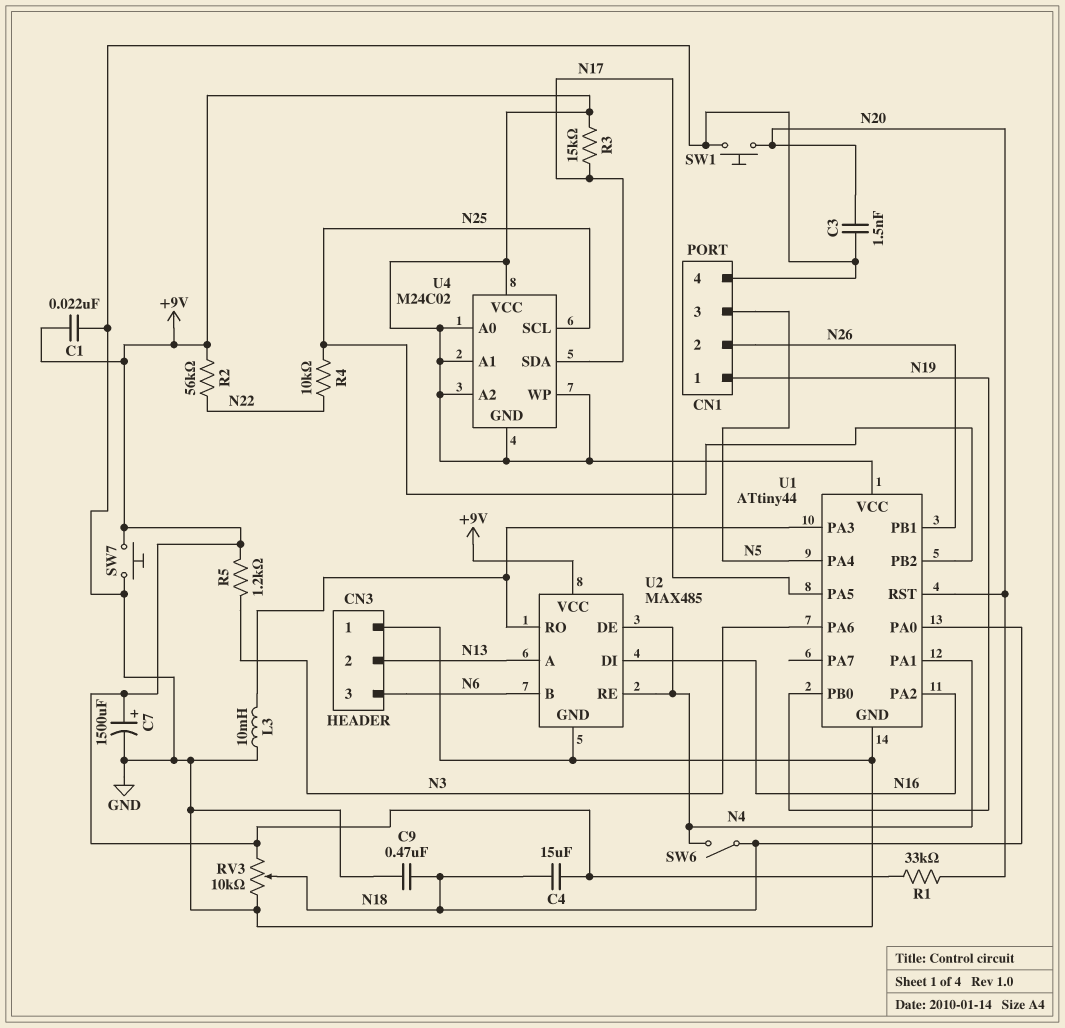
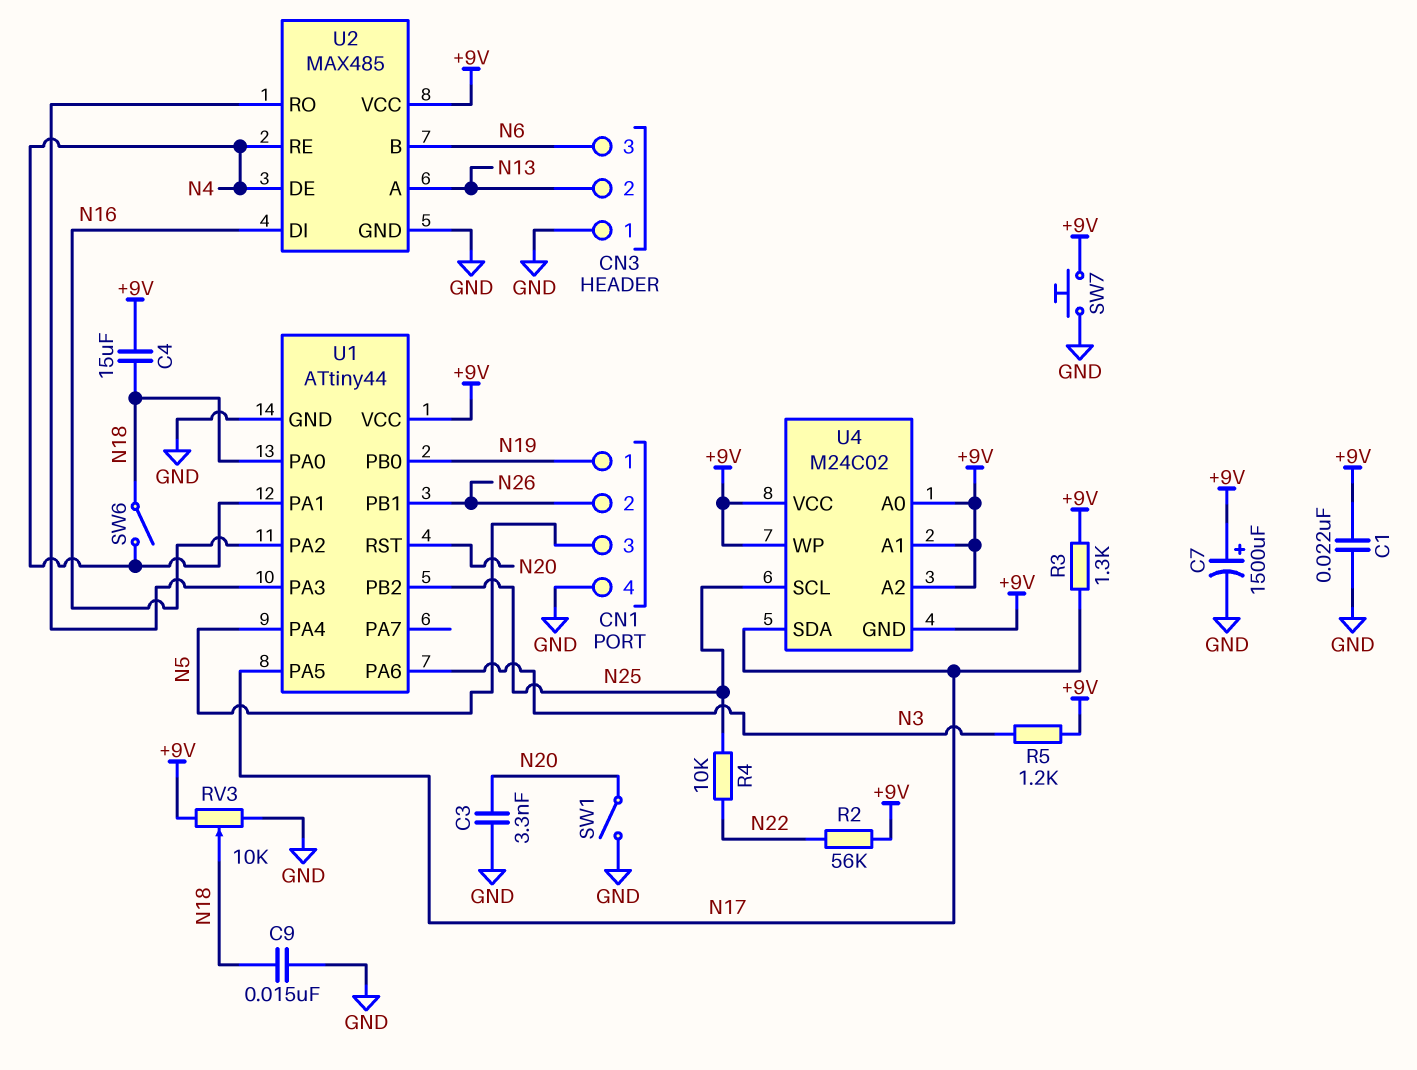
C3: 1.5nF (GND, N20) -> 3.3nF (GND, N20)
C9: 470nF (GND, N18) -> 15nF (GND, N18)
L3: 10mH (GND, U1/PA3) -> none
R1: 33k (+9V, N20) -> none
R3: 15k (+9V, N17) -> 1.3k (+9V, N17)
SW1: button (GND, N20) -> switch (GND, N20)

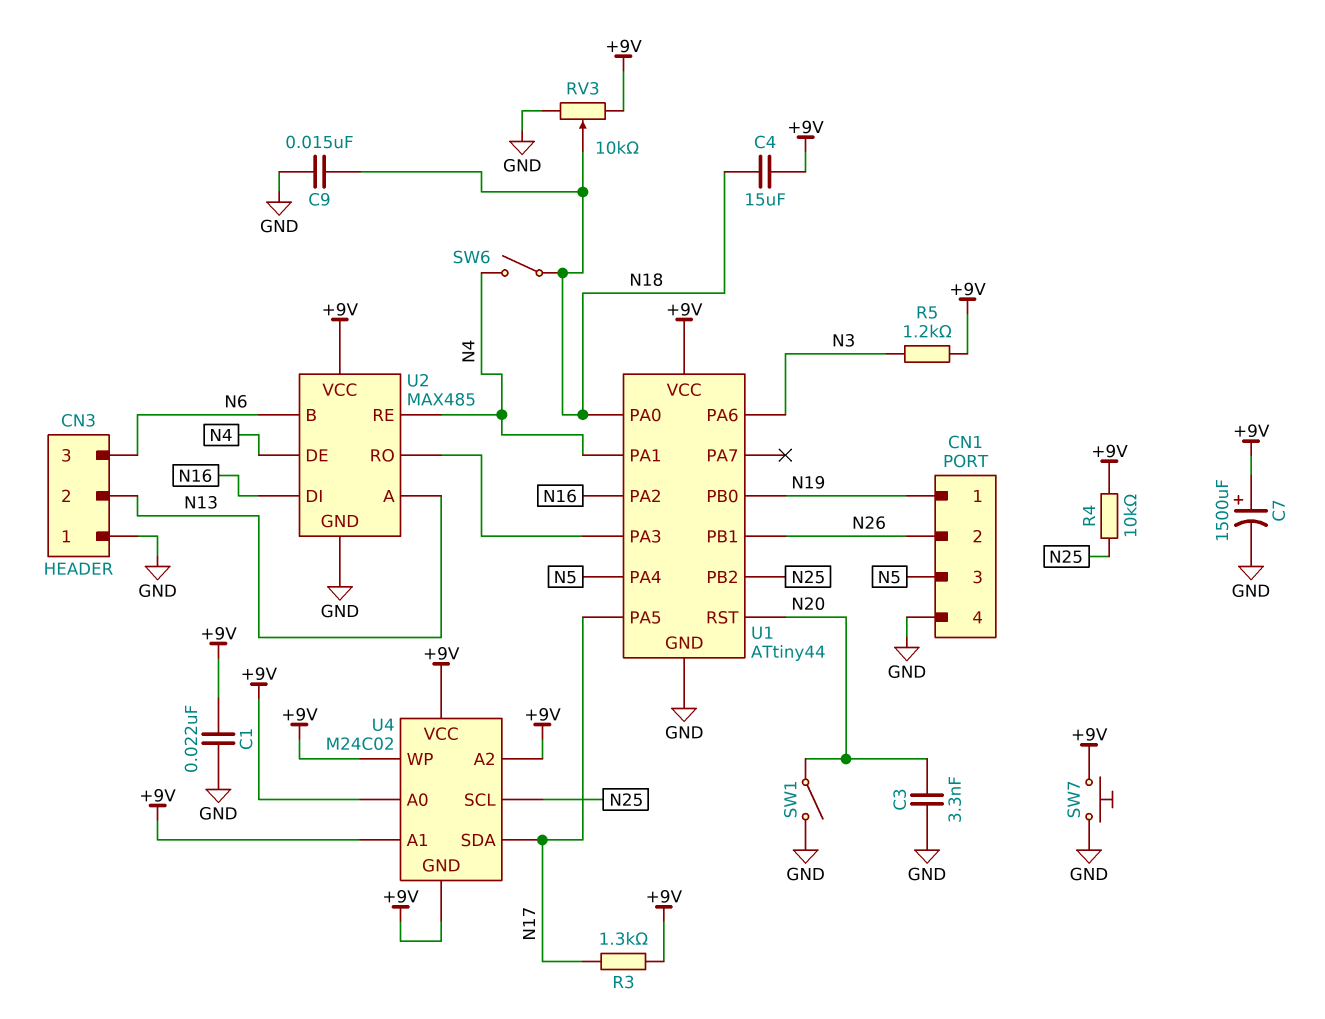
R2: 56k (+9V, N22) -> none
R4: 10k (N22, N25) -> 10k (+9V, N25)

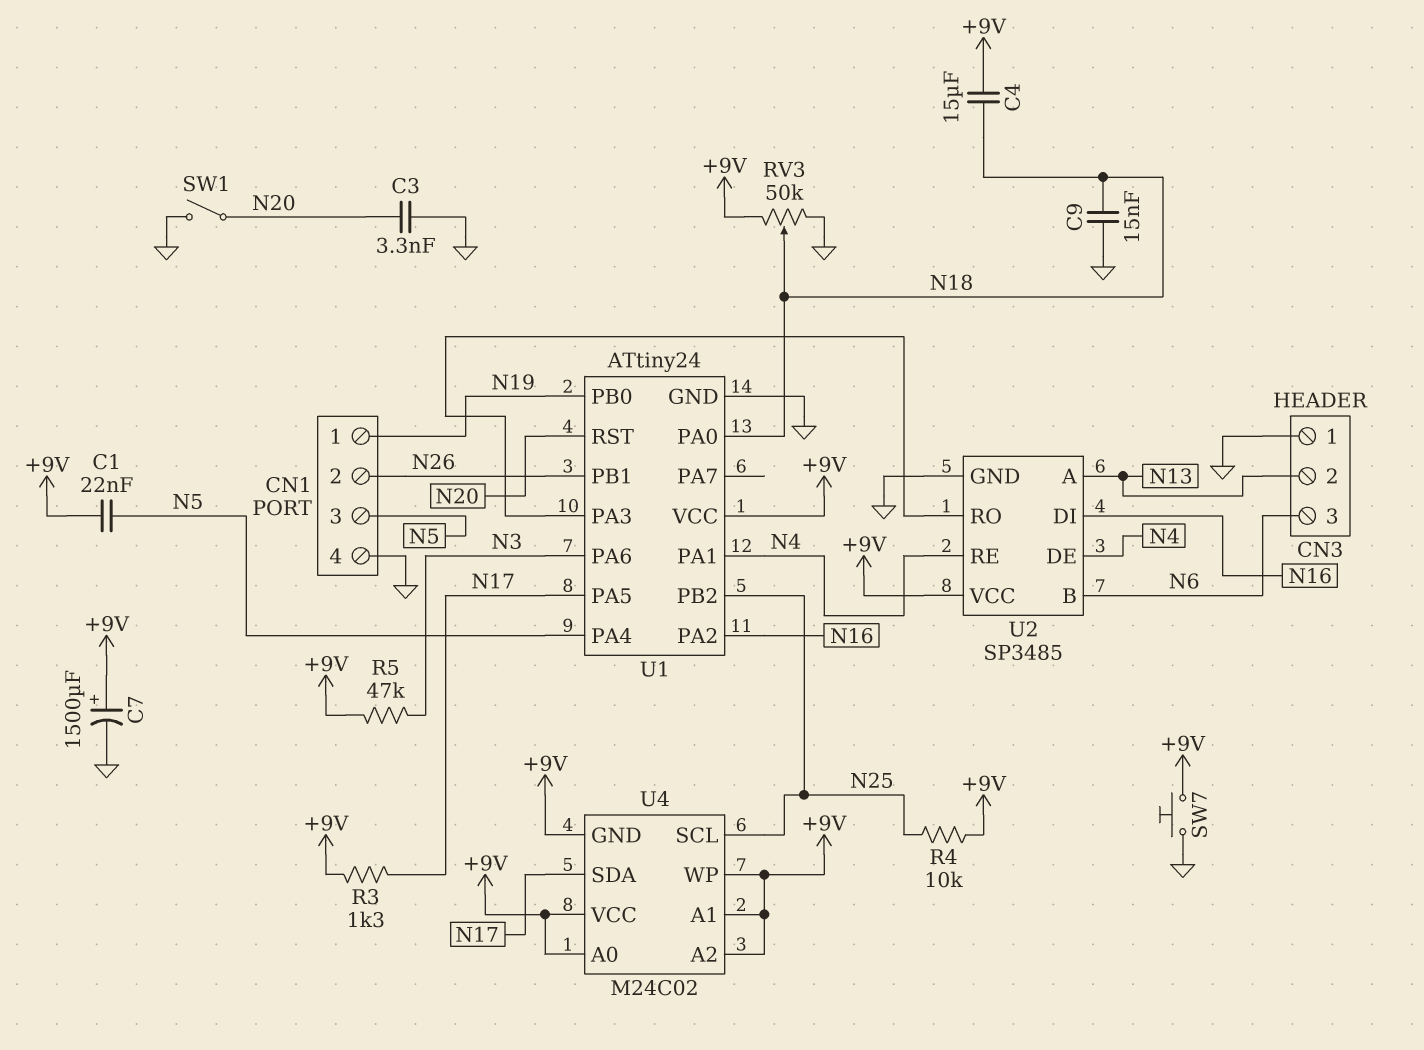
C1: 22nF (+9V, GND) -> 22nF (+9V, N5)
R5: 1.2k (+9V, N3) -> 47k (+9V, N3)
RV3: 10k (+9V, GND, wiper N18) -> 50k (+9V, GND, wiper N18)
SW6: switch (N4, N18) -> none
U1: ATtiny44 -> ATtiny24
U2: MAX485 -> SP3485

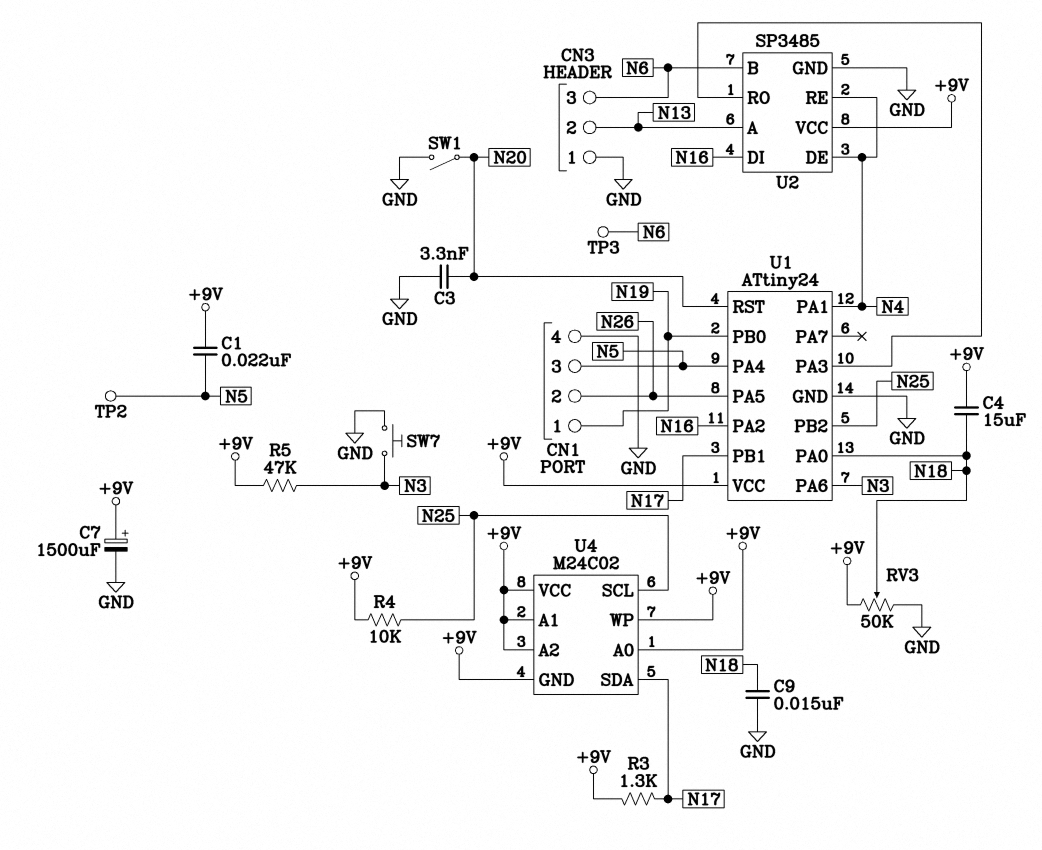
SW7: button (+9V, GND) -> button (GND, N3)
TP2: none -> test point (N5)
TP3: none -> test point (N6)
U1 pin PA5: N17 -> N26
U1 pin PB1: N26 -> N17

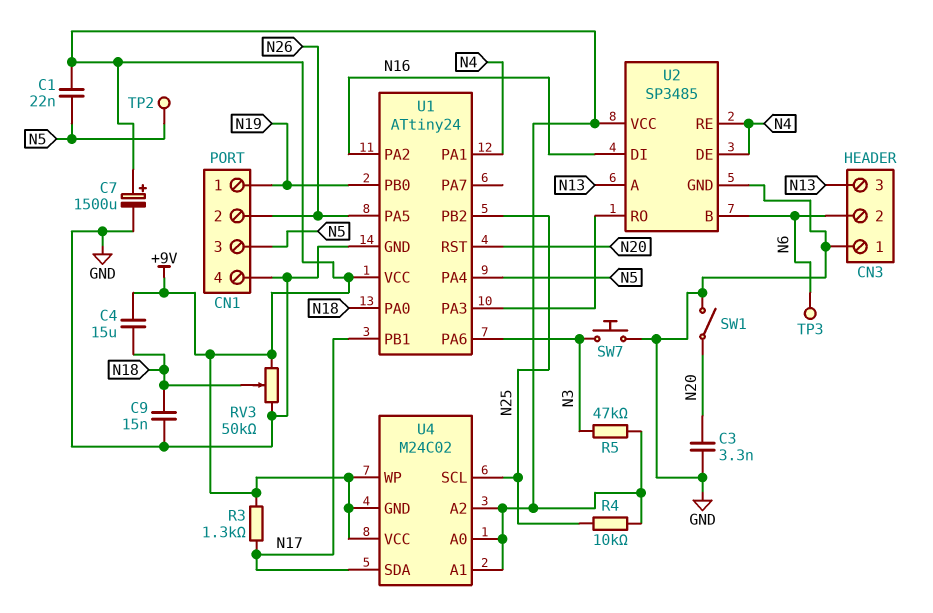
CN3 pin 2: N13 -> N6
CN3 pin 3: N6 -> N13

